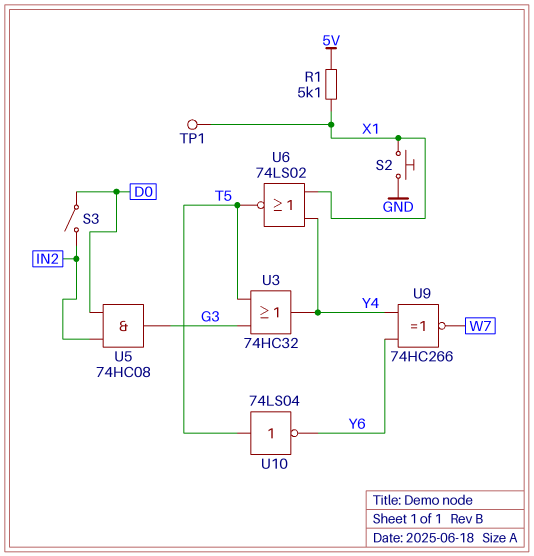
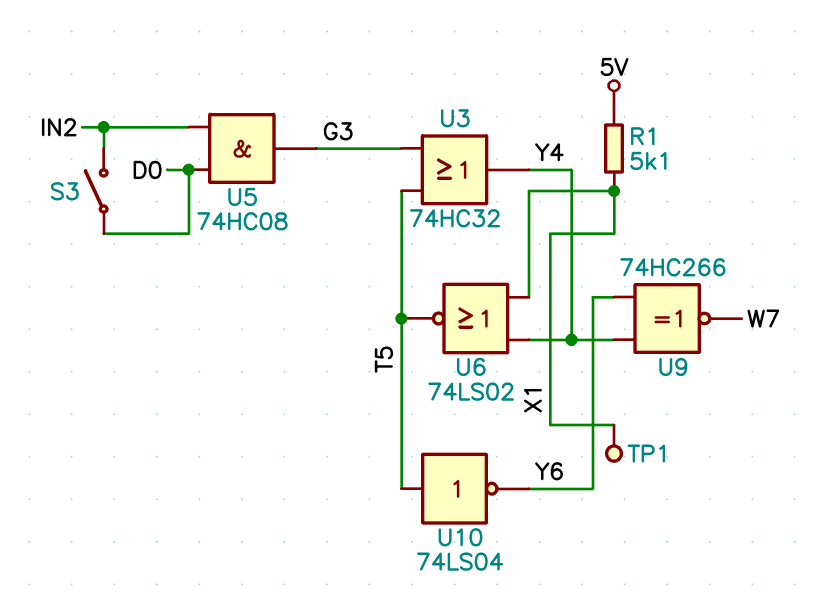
S2: button (GND, X1) -> none

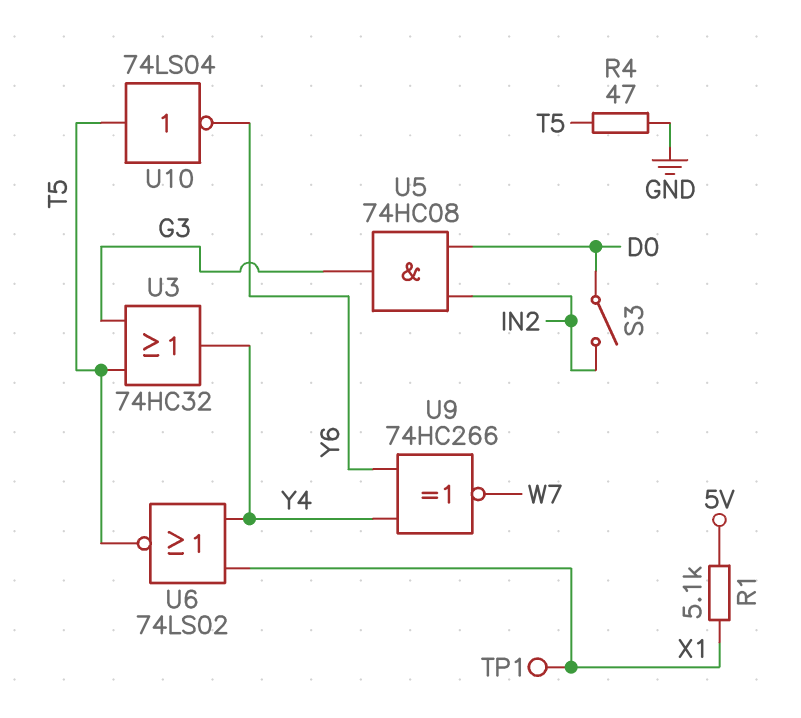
R4: none -> 47 (GND, T5)

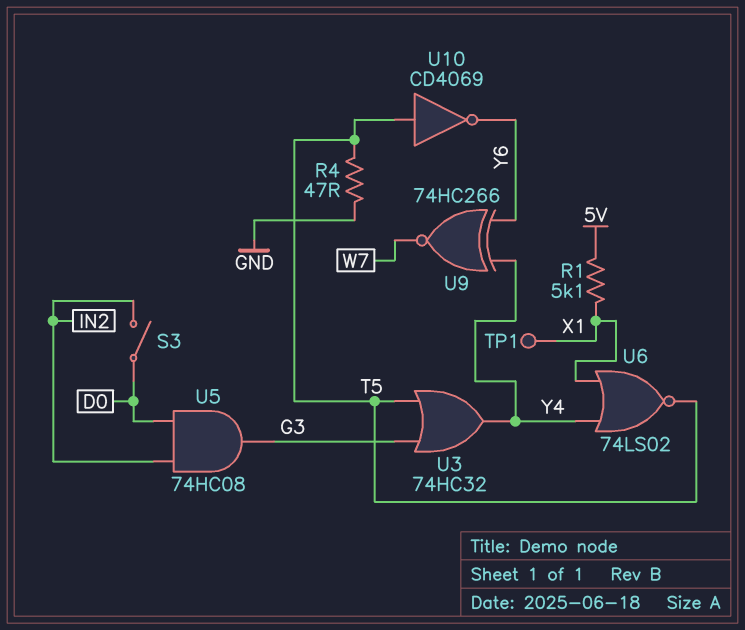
U10: NOT 74LS04 (in T5, out Y6) -> NOT CD4069 (in T5, out Y6)

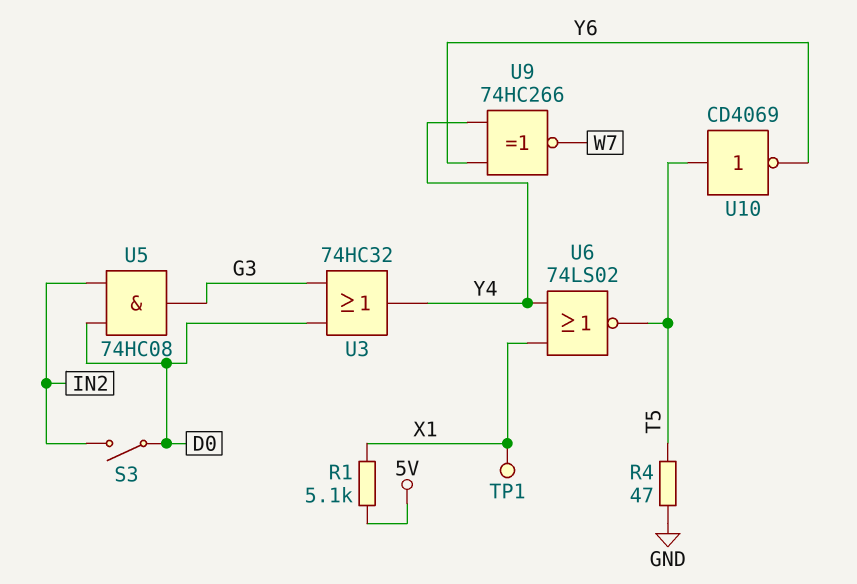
U3: OR 74HC32 (in G3, in T5, out Y4) -> OR 74HC32 (in D0, in G3, out Y4)

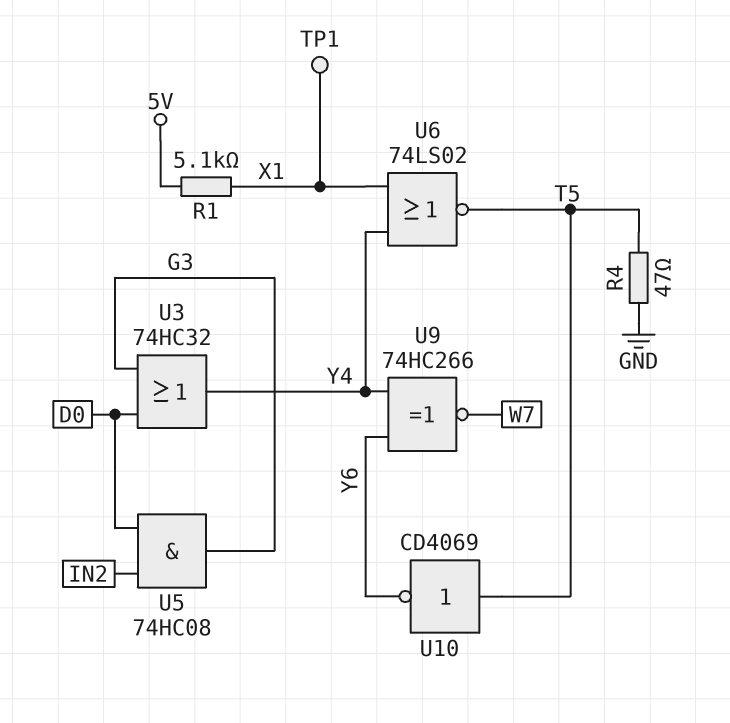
S3: switch (D0, IN2) -> none

